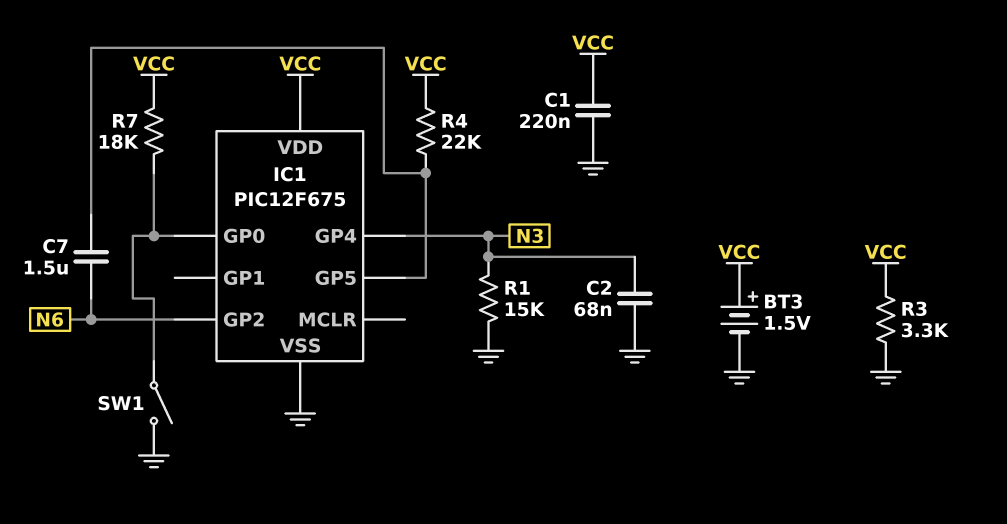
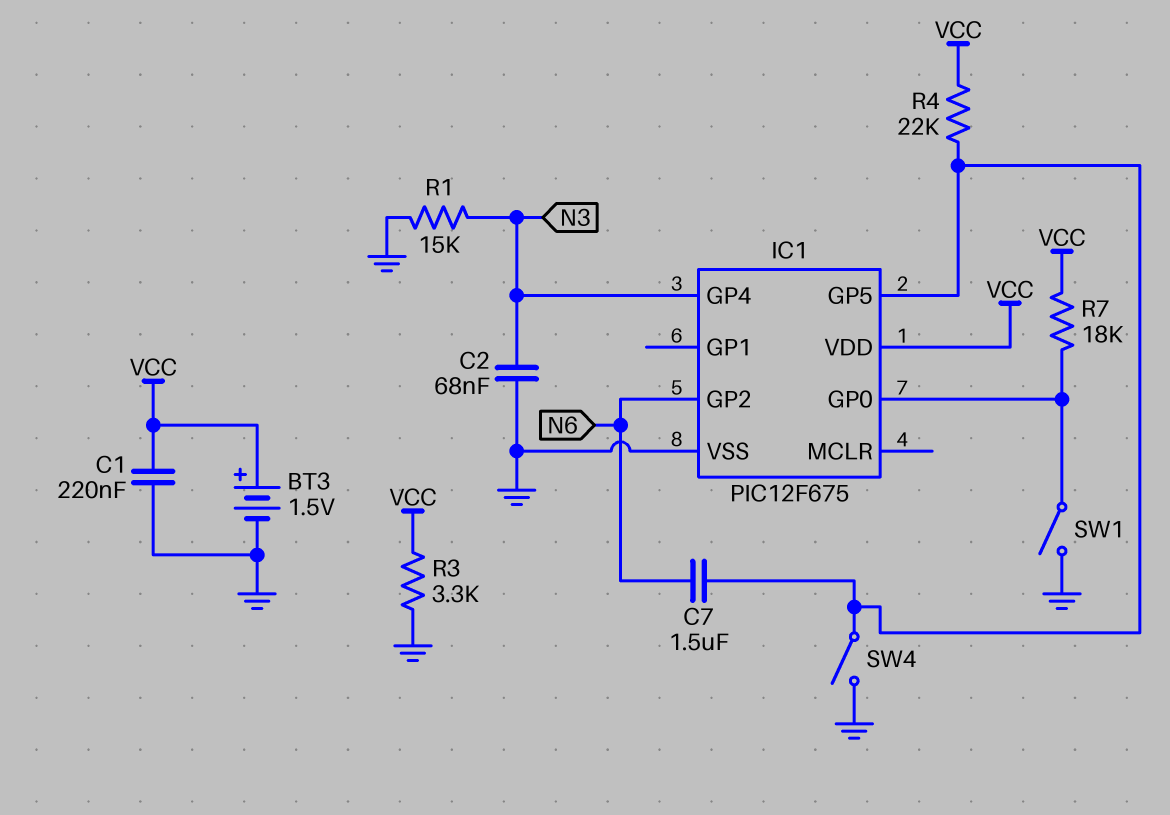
SW4: none -> switch (GND, IC1/GP5)

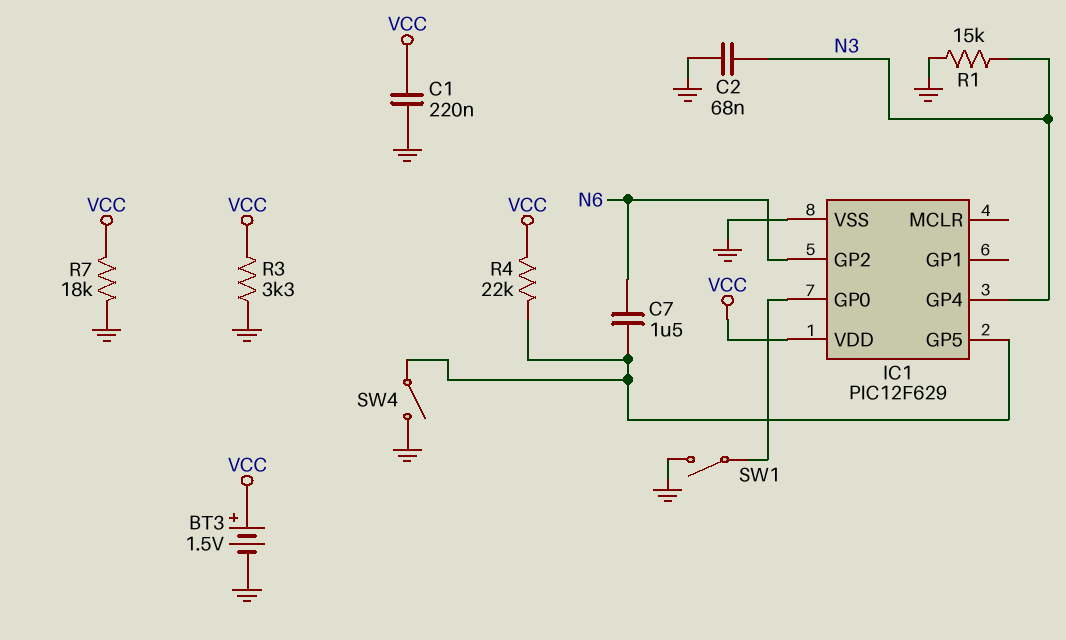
IC1: PIC12F675 -> PIC12F629
R7: 18k (IC1/GP0, VCC) -> 18k (GND, VCC)

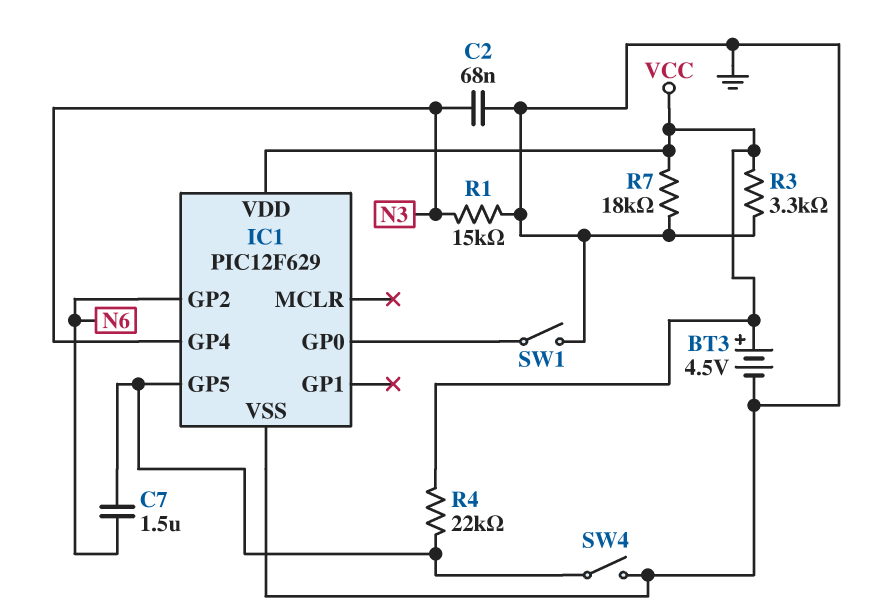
BT3: 1.5V (plus VCC, minus GND) -> 4.5V (plus VCC, minus GND)
C1: 220nF (GND, VCC) -> none

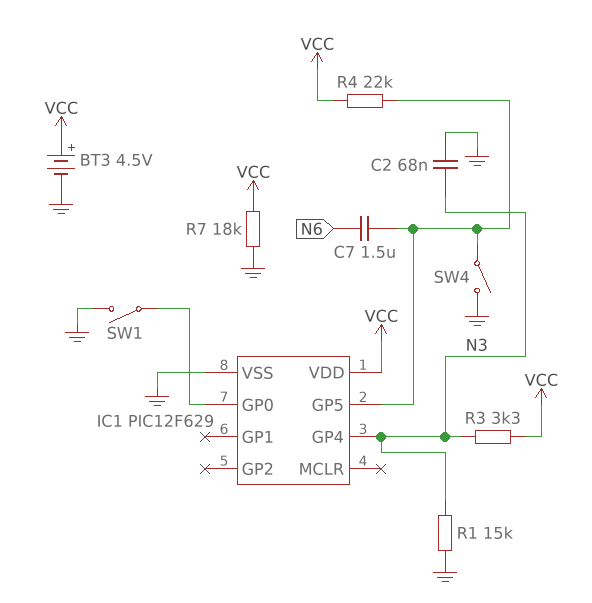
IC1 pin GP2: N6 -> none
R3: 3.3k (GND, VCC) -> 3.3k (N3, VCC)

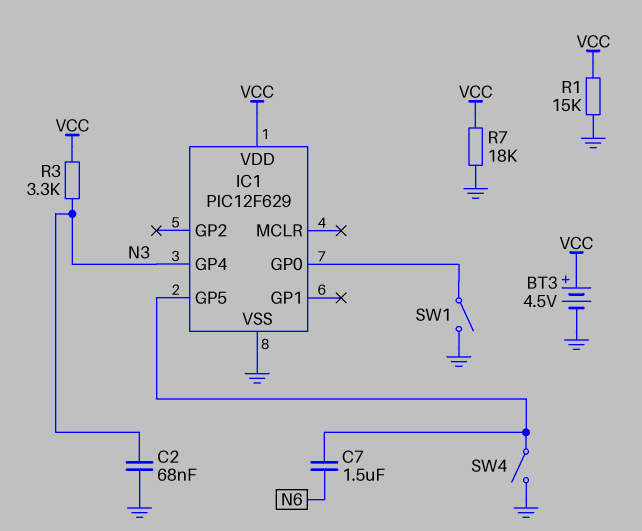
R1: 15k (GND, N3) -> 15k (GND, VCC)
R4: 22k (IC1/GP5, VCC) -> none

